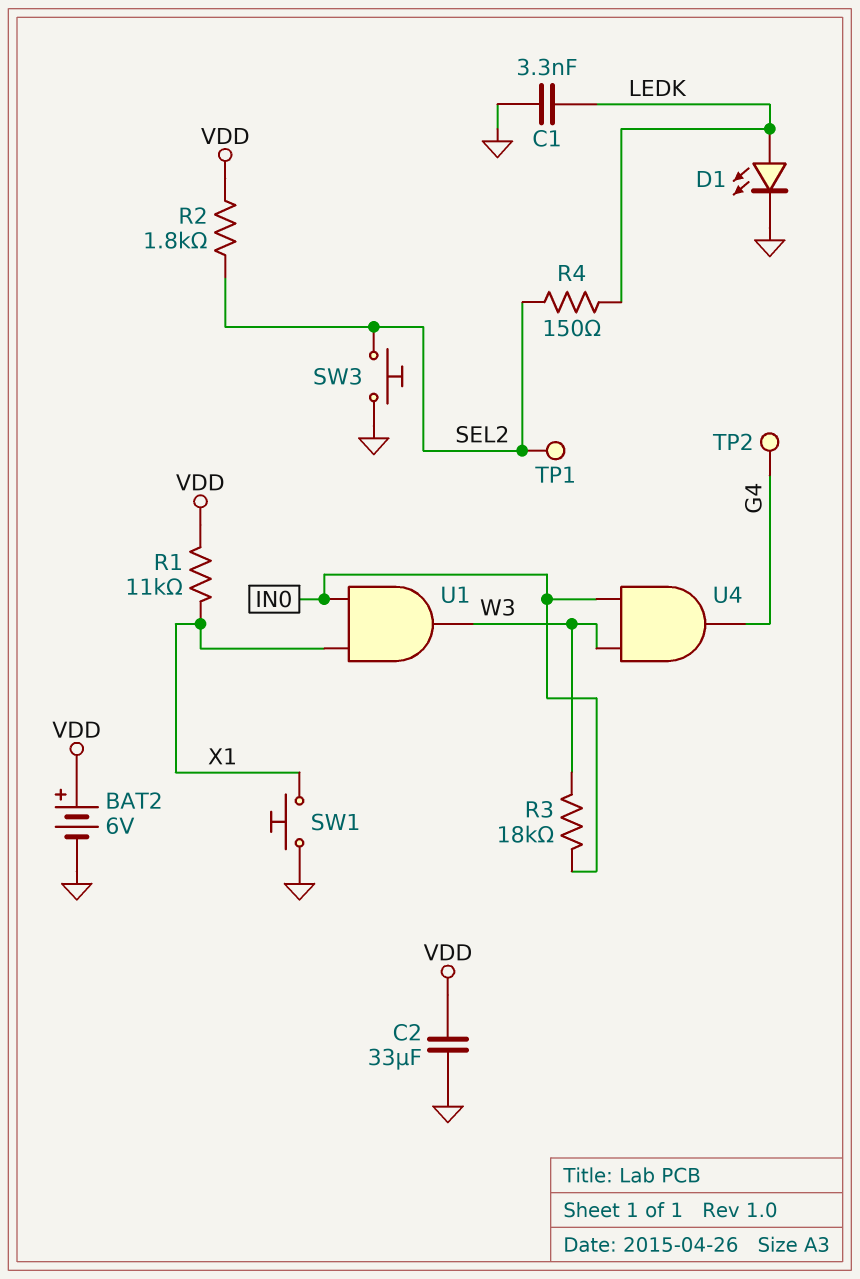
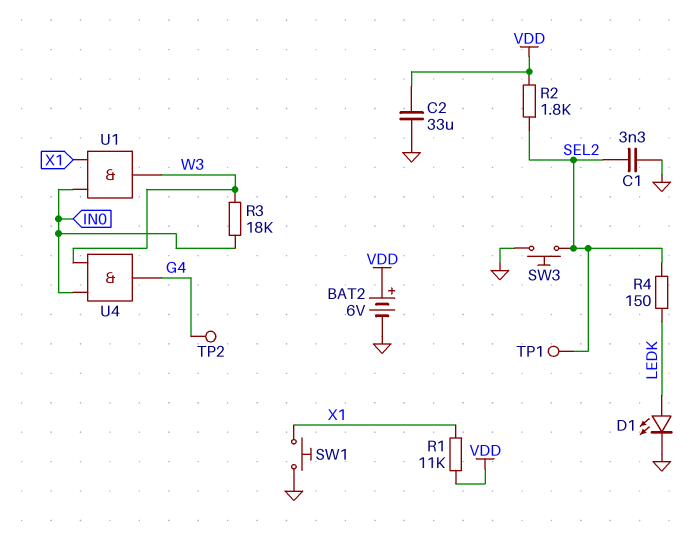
C1: 3.3nF (GND, LEDK) -> 3.3nF (GND, SEL2)

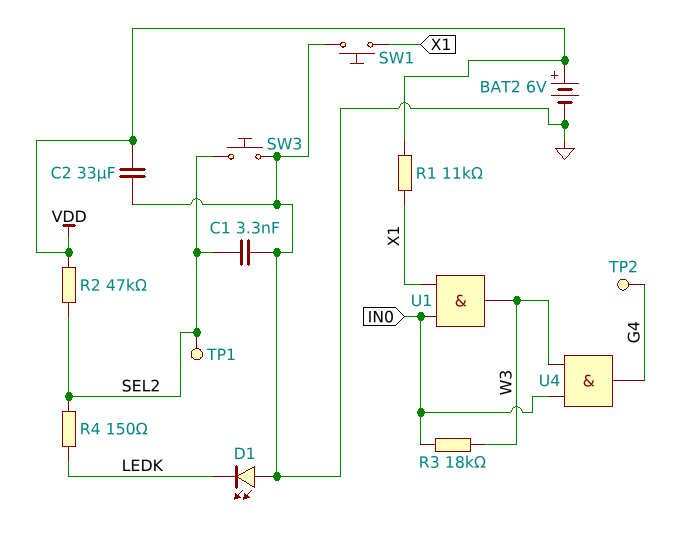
D1: LED (A LEDK, K GND) -> LED (A GND, K LEDK)
R2: 1.8k (SEL2, VDD) -> 47k (SEL2, VDD)

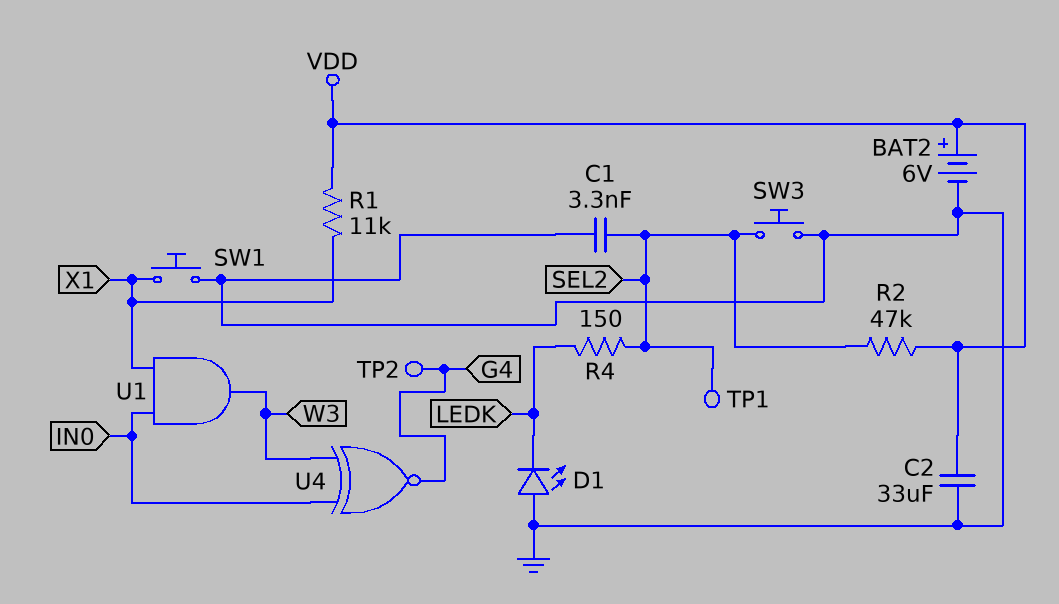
R3: 18k (IN0, W3) -> none
U4: AND (in IN0, in W3, out G4) -> XNOR (in IN0, in W3, out G4)

